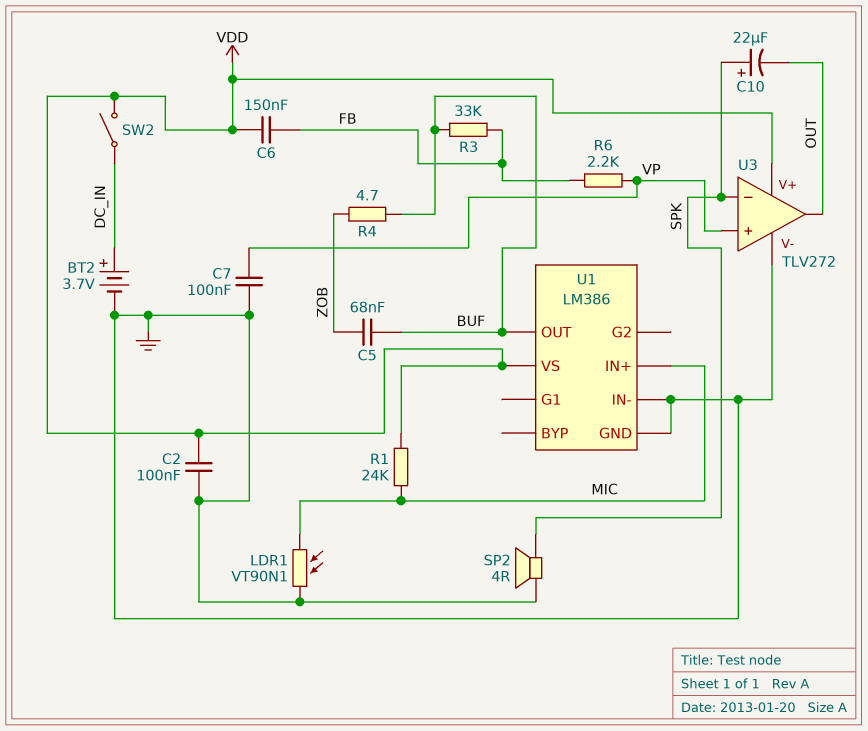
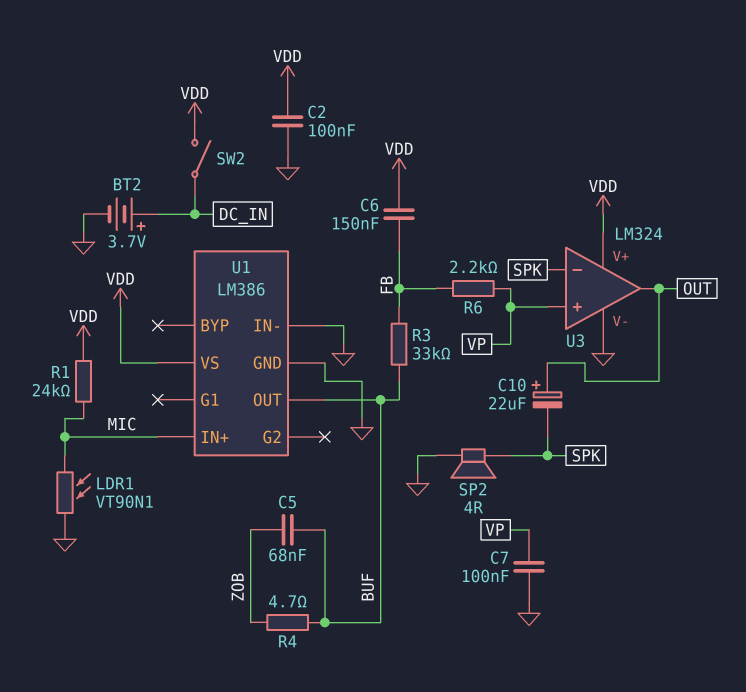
C10: 22uF (plus SPK, minus OUT) -> 22uF (plus OUT, minus SPK)
U3: TLV272 -> LM324

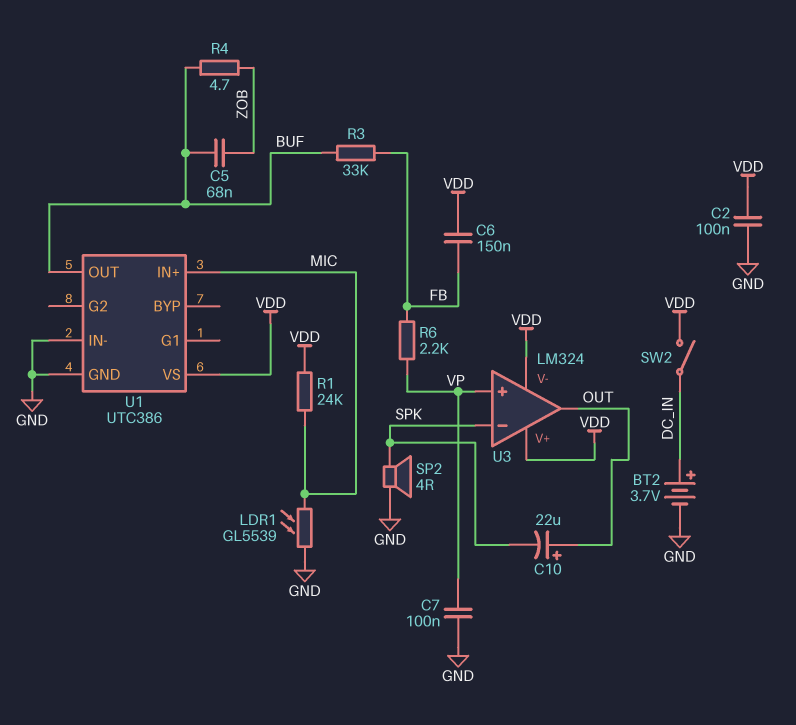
LDR1: VT90N1 (GND, MIC) -> GL5539 (GND, MIC)
U1: LM386 -> UTC386
U3 pin V-: GND -> VDD

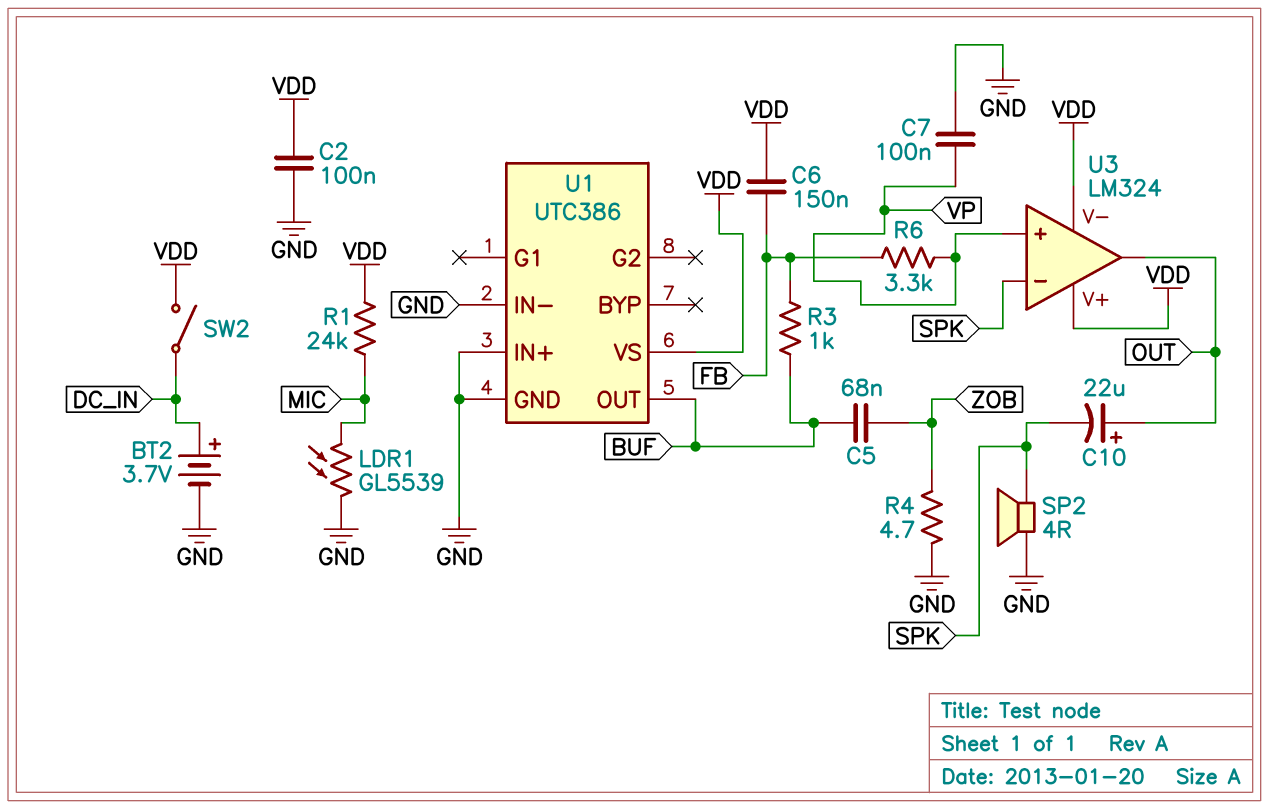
R3: 33k (BUF, FB) -> 1k (BUF, FB)
R4: 4.7 (BUF, ZOB) -> 4.7 (GND, ZOB)
R6: 2.2k (FB, VP) -> 3.3k (FB, VP)
U1 pin IN+: MIC -> GND

